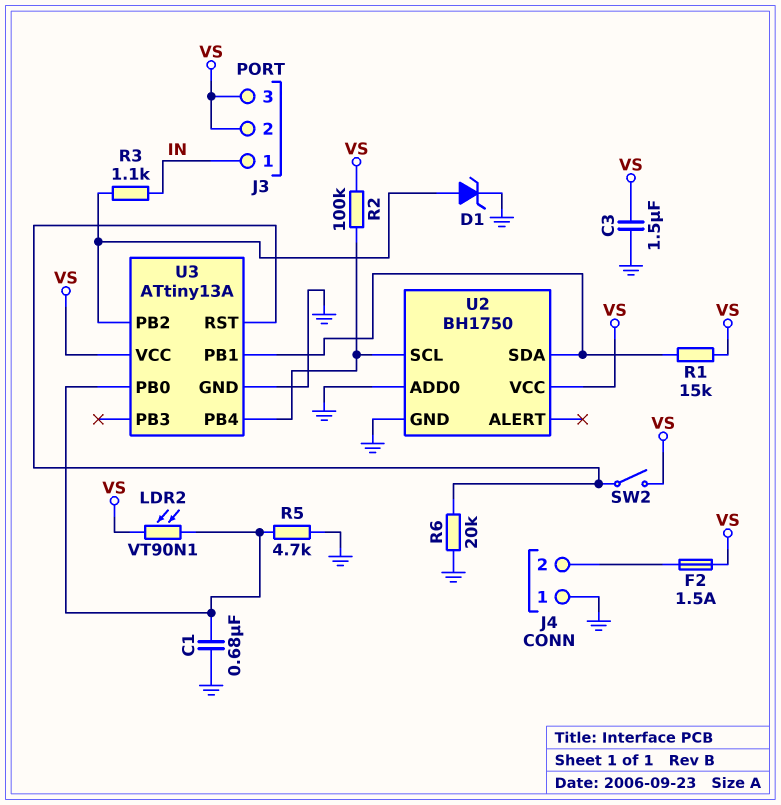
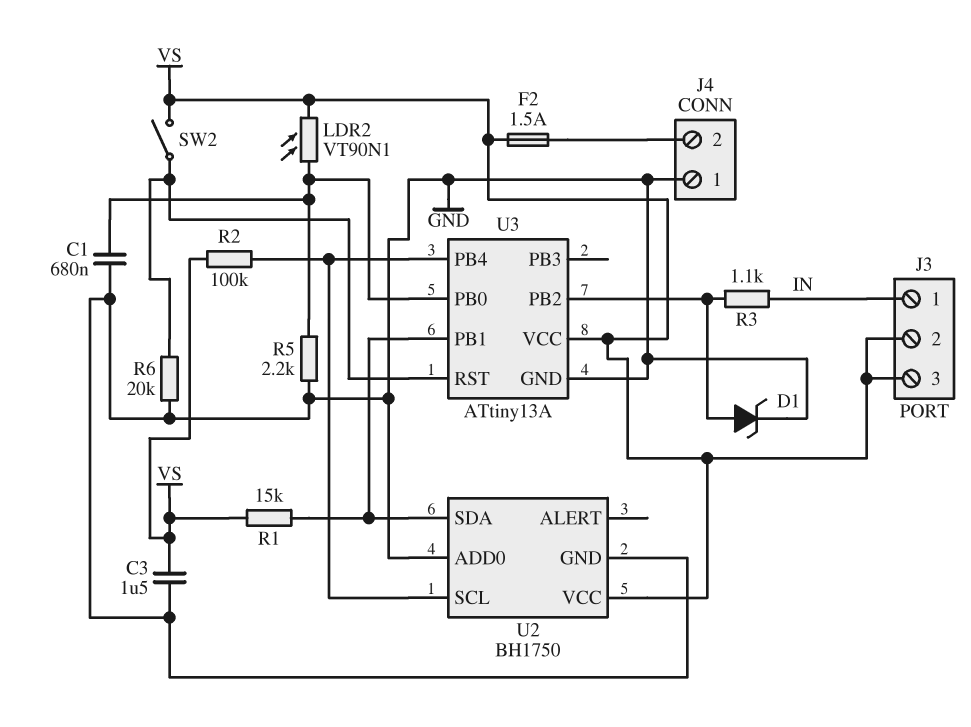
R5: 4.7k (GND, U3/PB0) -> 2.2k (GND, U3/PB0)

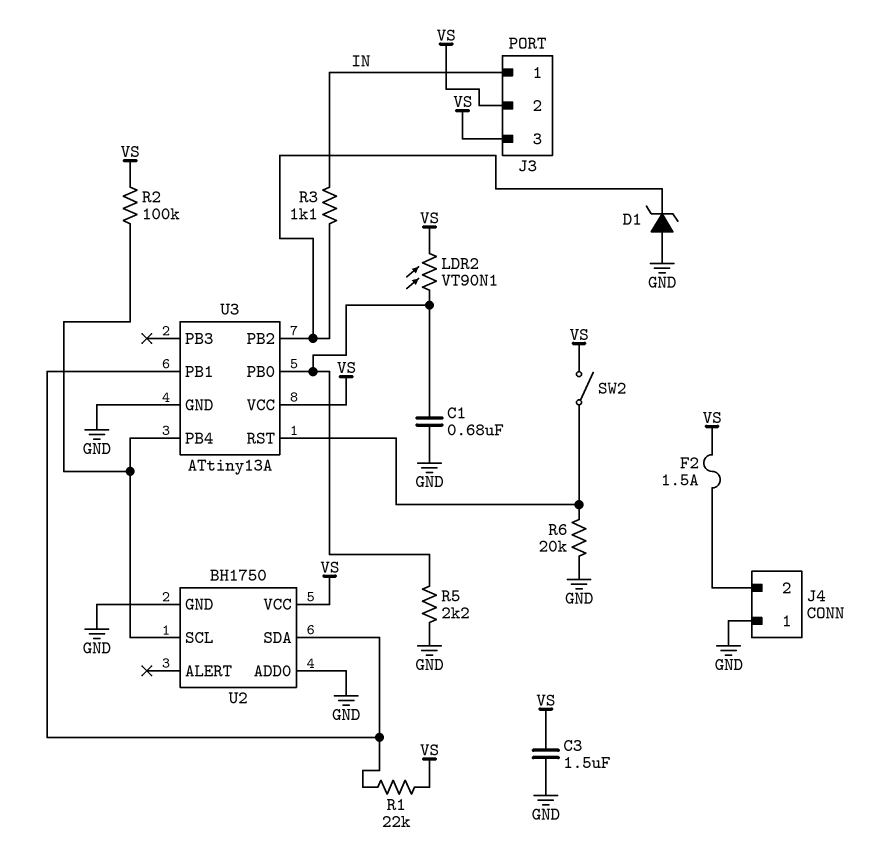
D1: zener (A U3/PB2, K GND) -> zener (A GND, K U3/PB2)
R1: 15k (U2/SDA, VS) -> 22k (U2/SDA, VS)

